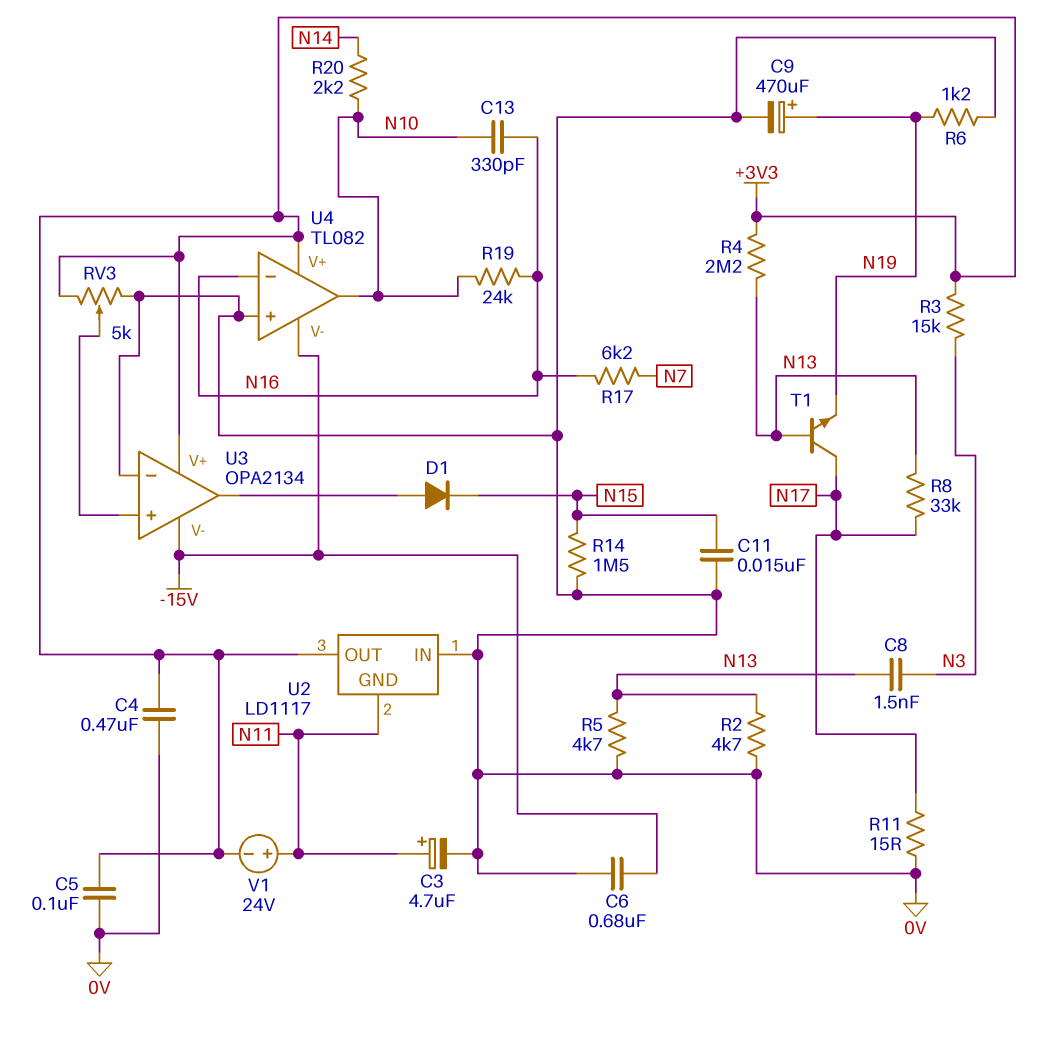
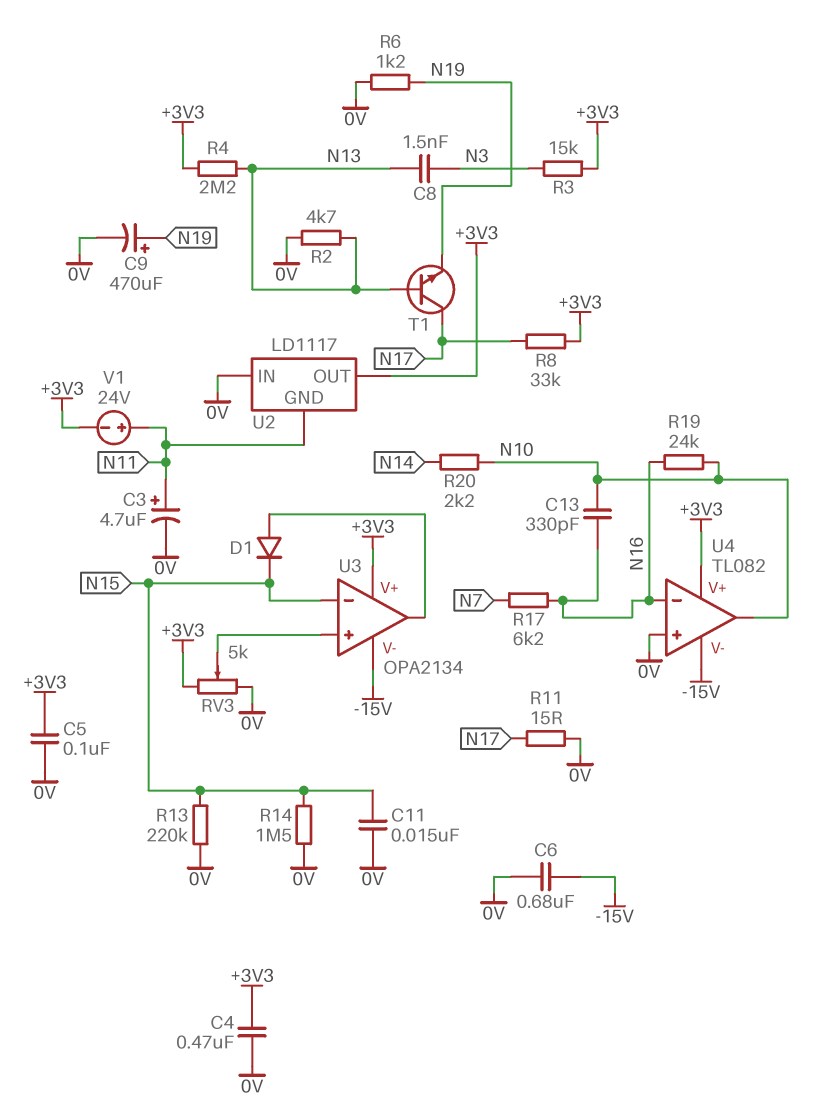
R5: 4.7k (0V, N13) -> none
R8: 33k (N13, N17) -> 33k (+3V3, N17)
R13: none -> 220k (0V, N15)
U3 pin in-: 0V -> N15

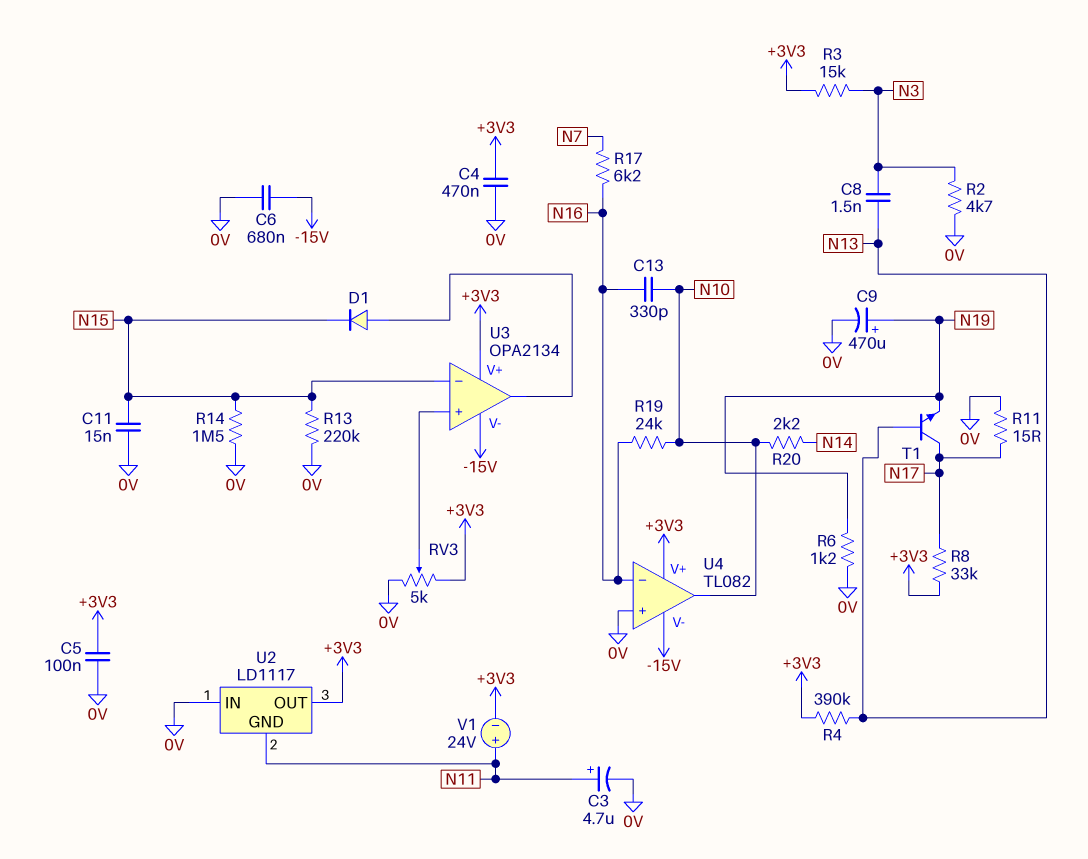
R2: 4.7k (0V, N13) -> 4.7k (0V, N3)
R4: 2.2M (+3V3, N13) -> 390k (+3V3, N13)

